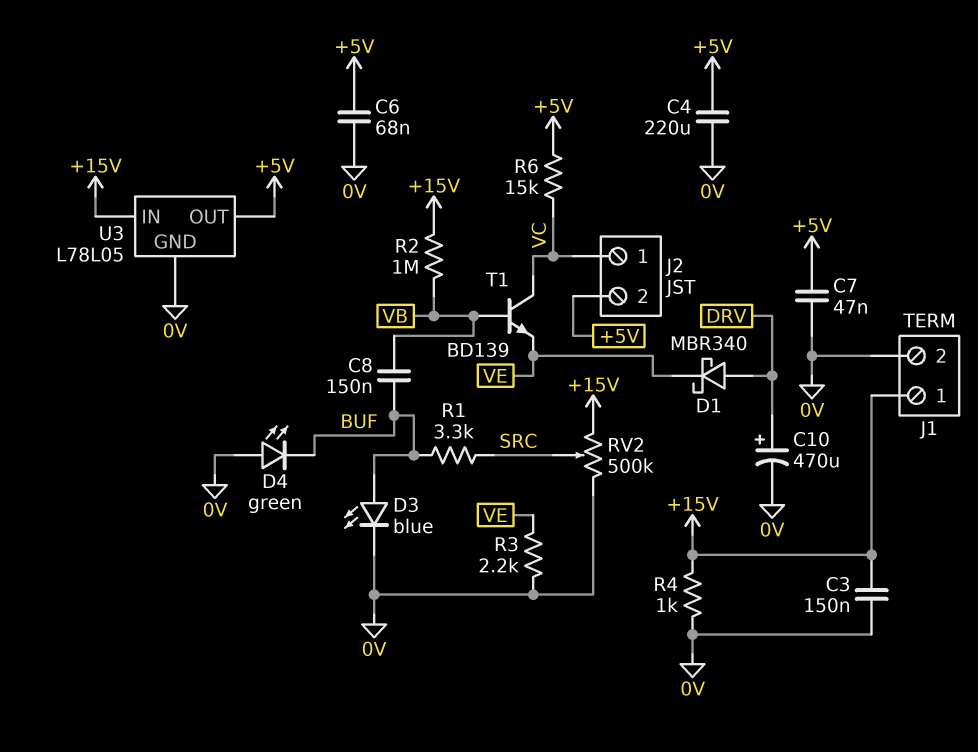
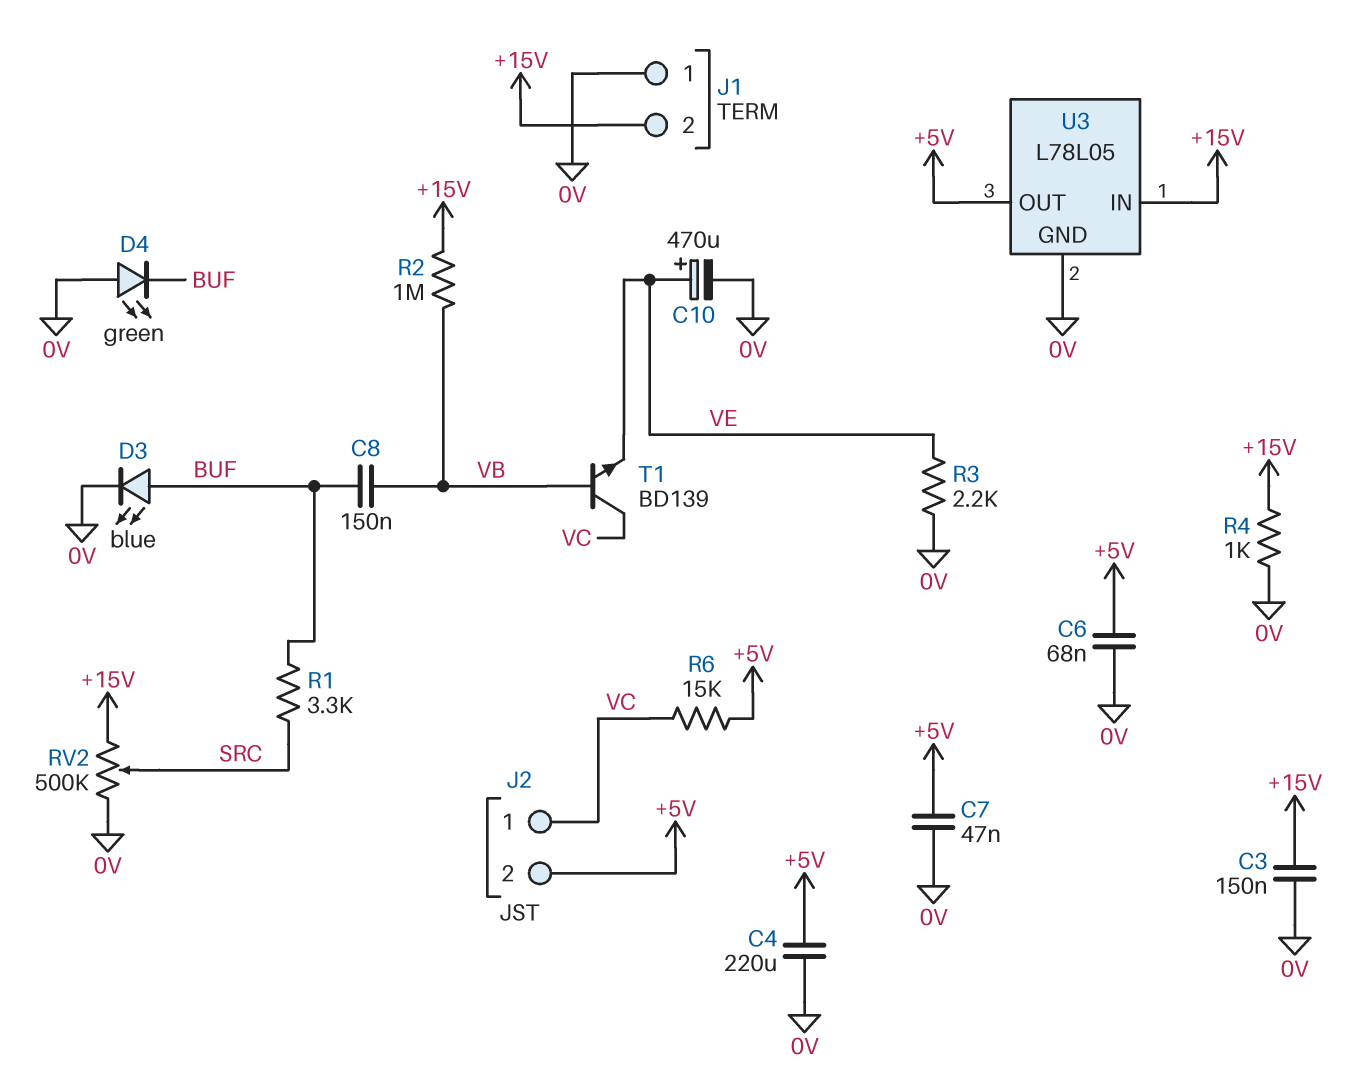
C10: 470uF (plus DRV, minus 0V) -> 470uF (plus VE, minus 0V)
D1: schottky MBR340 (A DRV, K VE) -> none
J1 pin 1: +15V -> 0V
J1 pin 2: 0V -> +15V

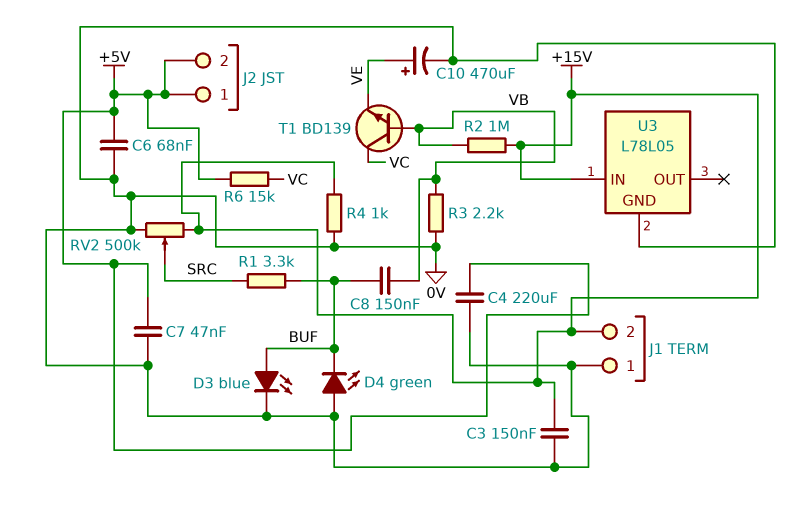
J2 pin 1: VC -> +5V
R3: 2.2k (0V, VE) -> 2.2k (0V, VB)
U3 pin OUT: +5V -> none

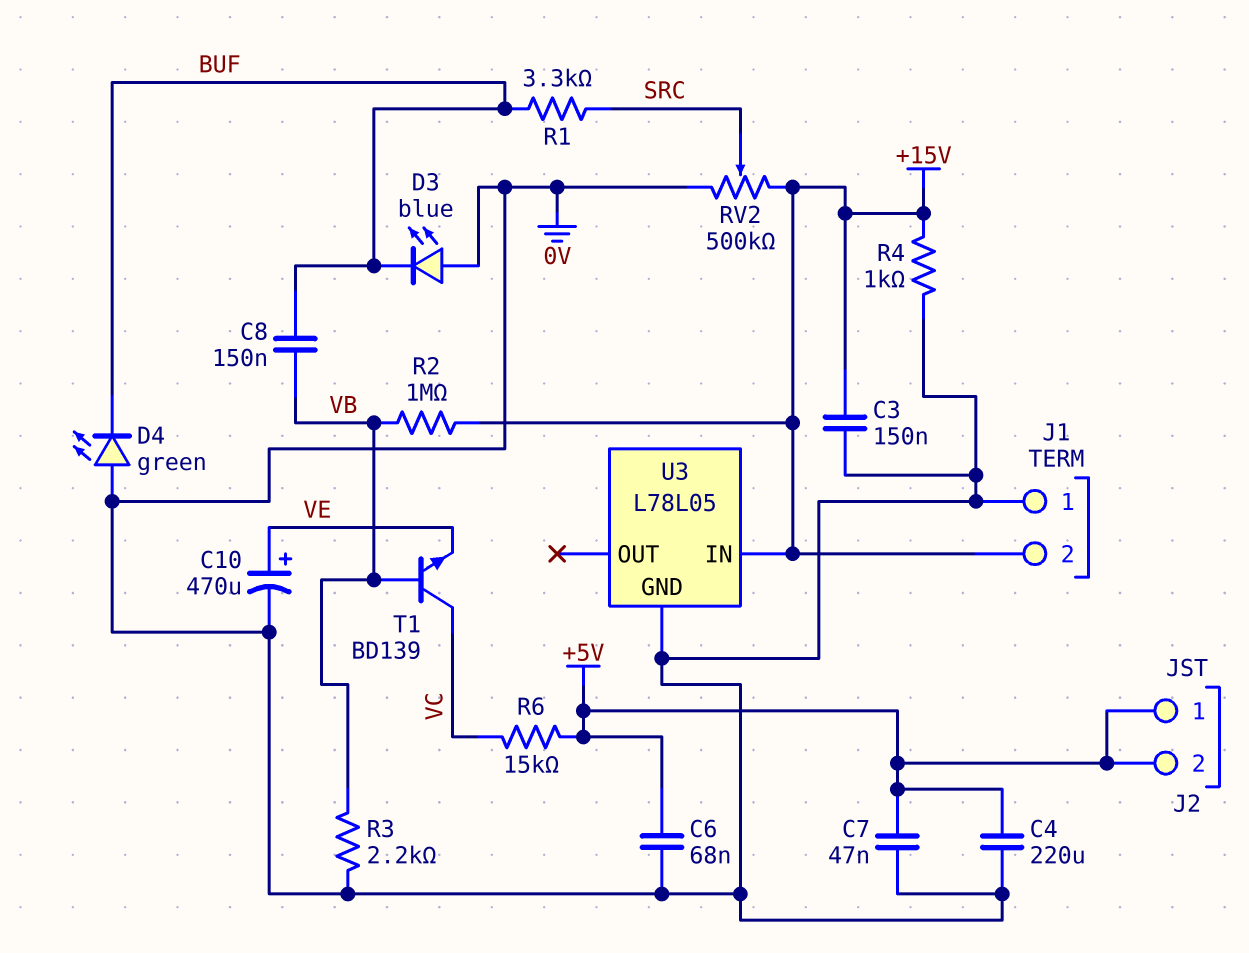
D3: LED blue (A BUF, K 0V) -> LED blue (A 0V, K BUF)

